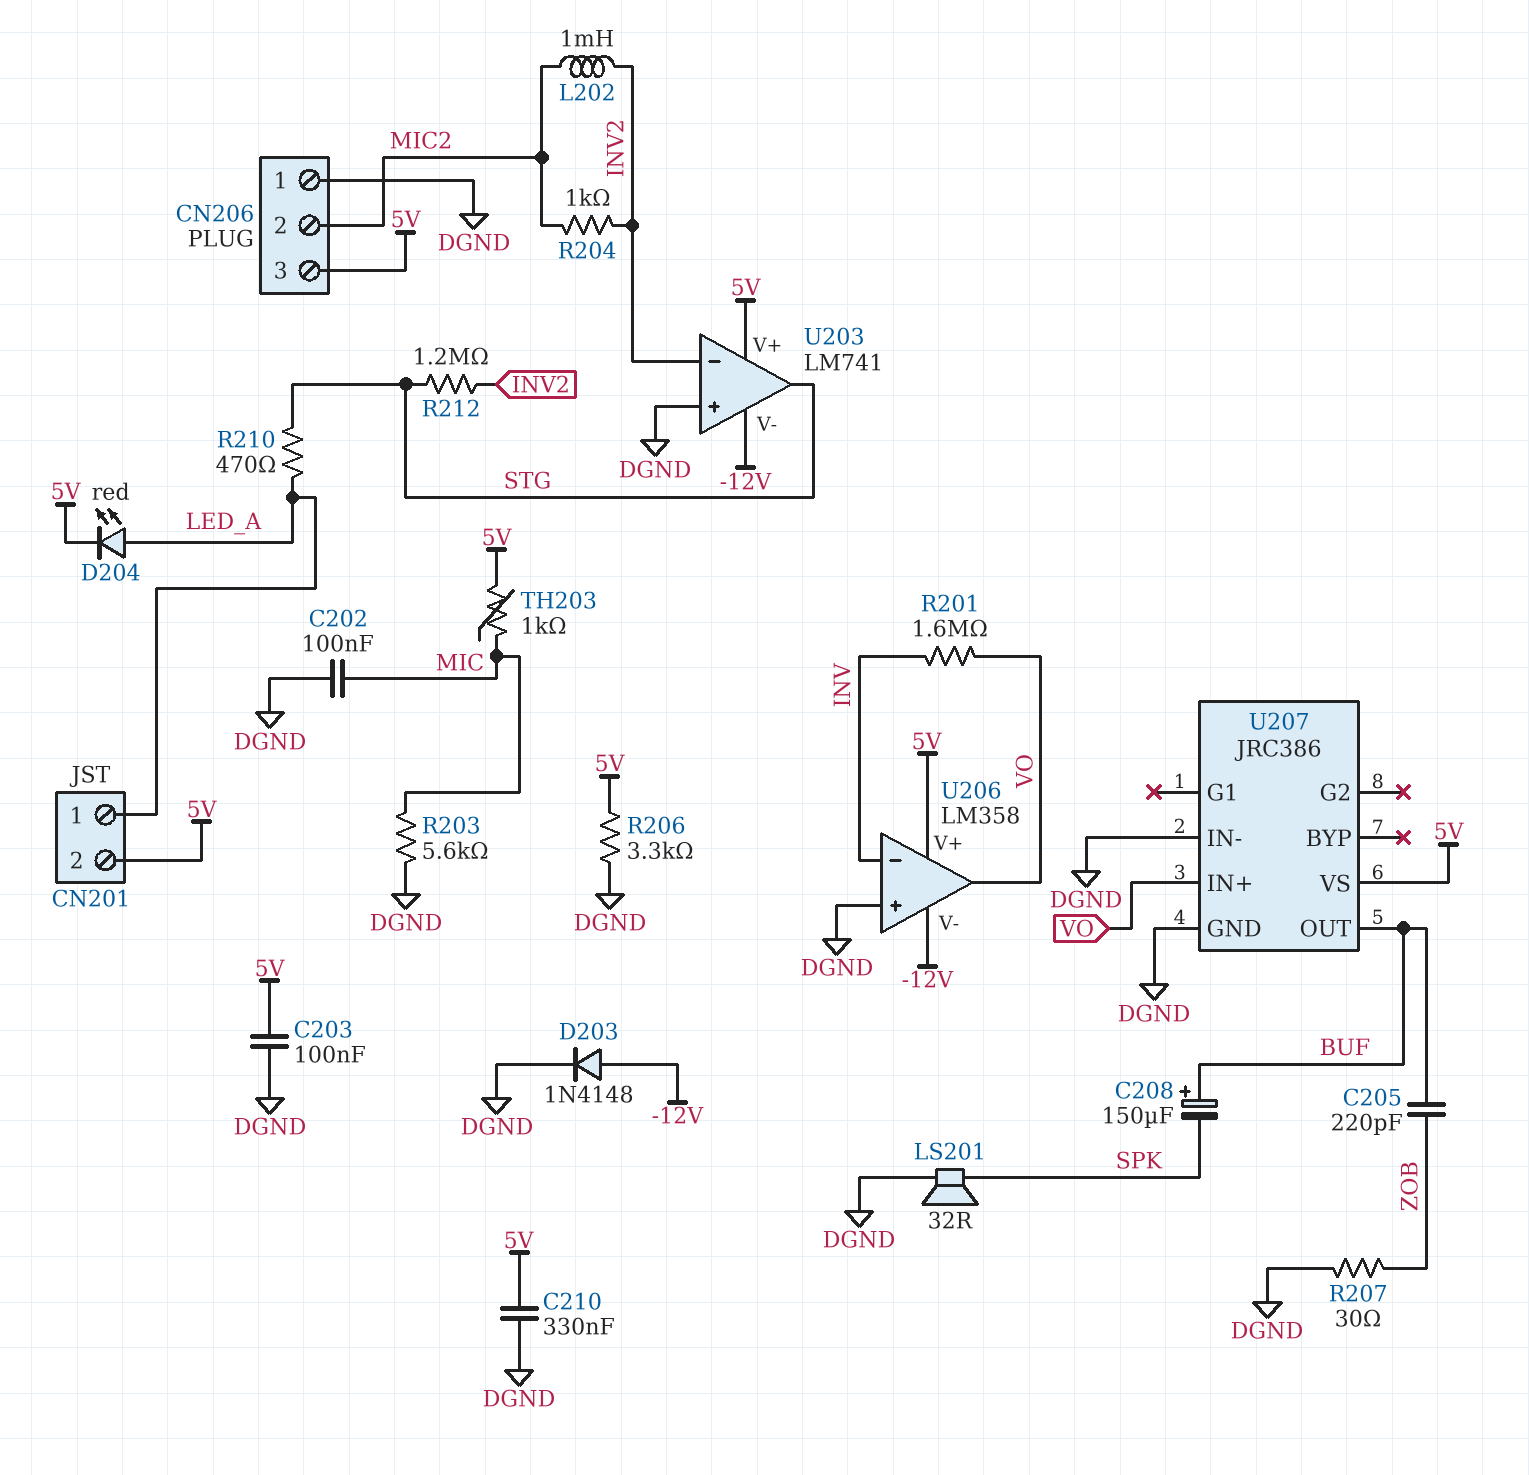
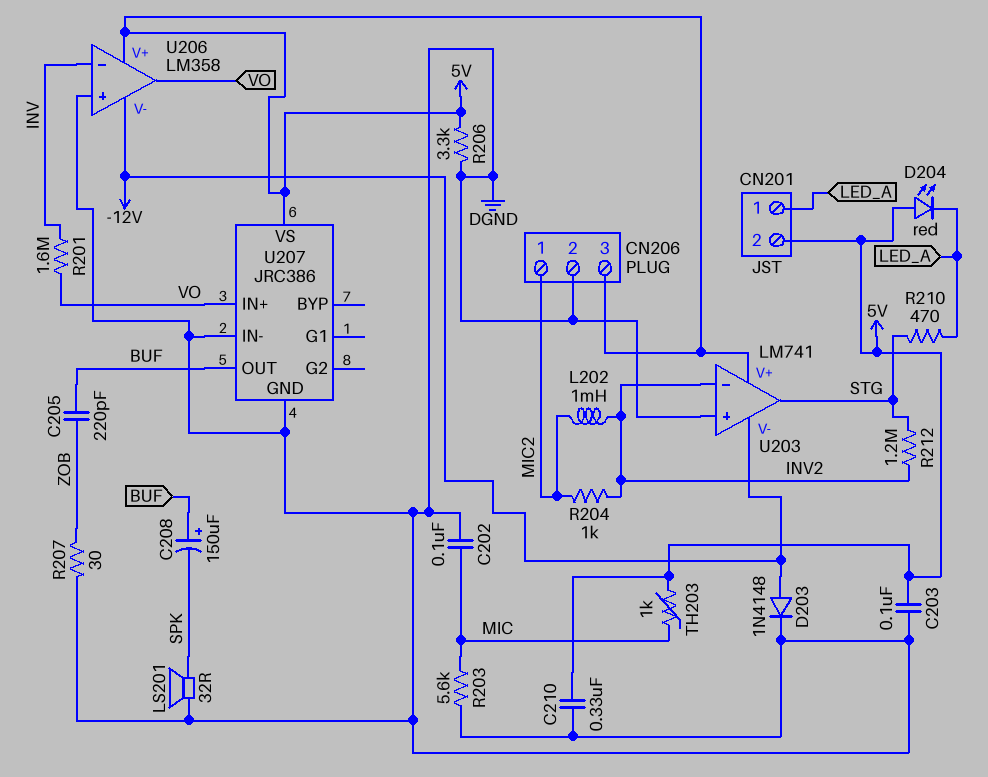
CN206 pin 1: DGND -> MIC2
CN206 pin 2: MIC2 -> DGND
D204: LED red (A LED_A, K 5V) -> LED red (A 5V, K LED_A)

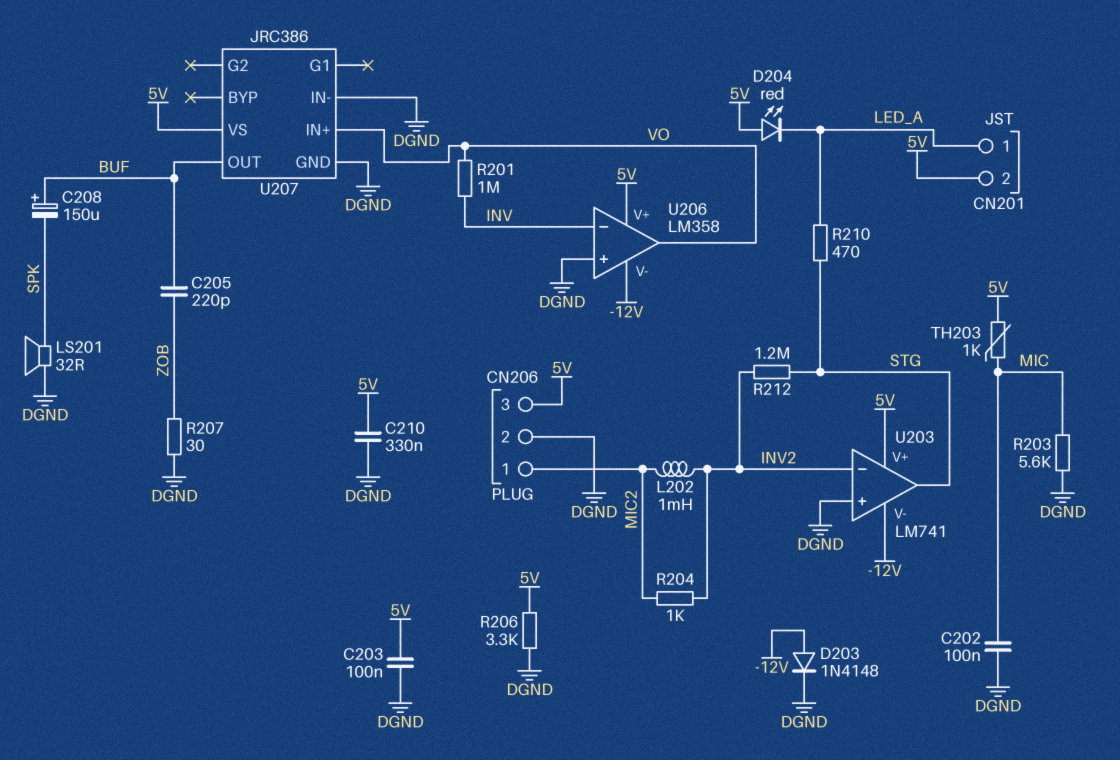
R201: 1.6M (INV, VO) -> 1M (INV, VO)

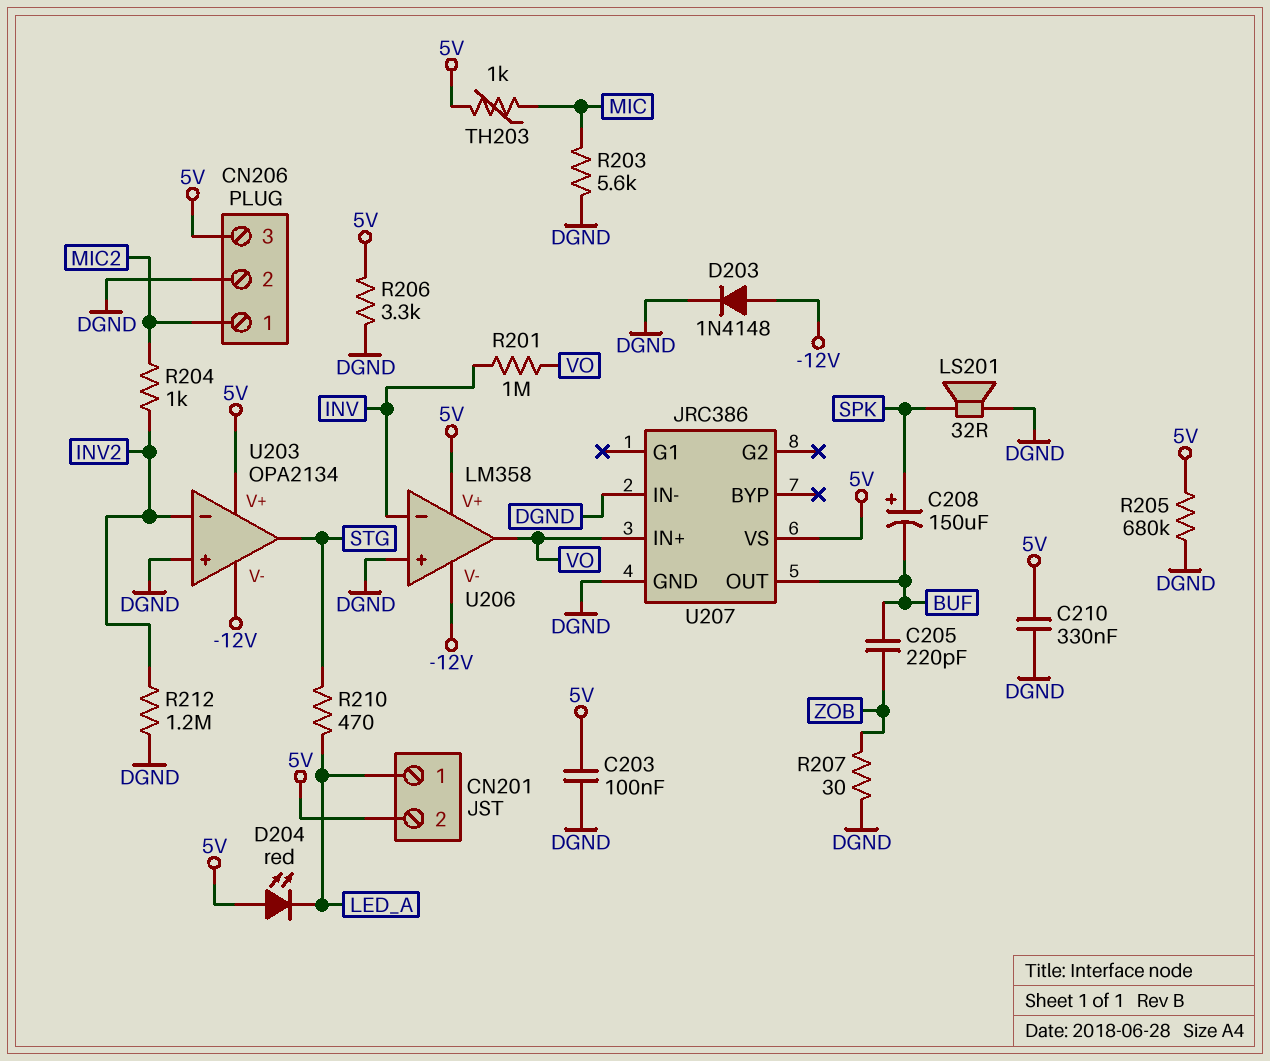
C202: 100nF (DGND, MIC) -> none
C208: 150uF (plus BUF, minus SPK) -> 150uF (plus SPK, minus BUF)
L202: 1mH (INV2, MIC2) -> none
R205: none -> 680k (5V, DGND)
R212: 1.2M (INV2, STG) -> 1.2M (DGND, INV2)
U203: LM741 -> OPA2134

